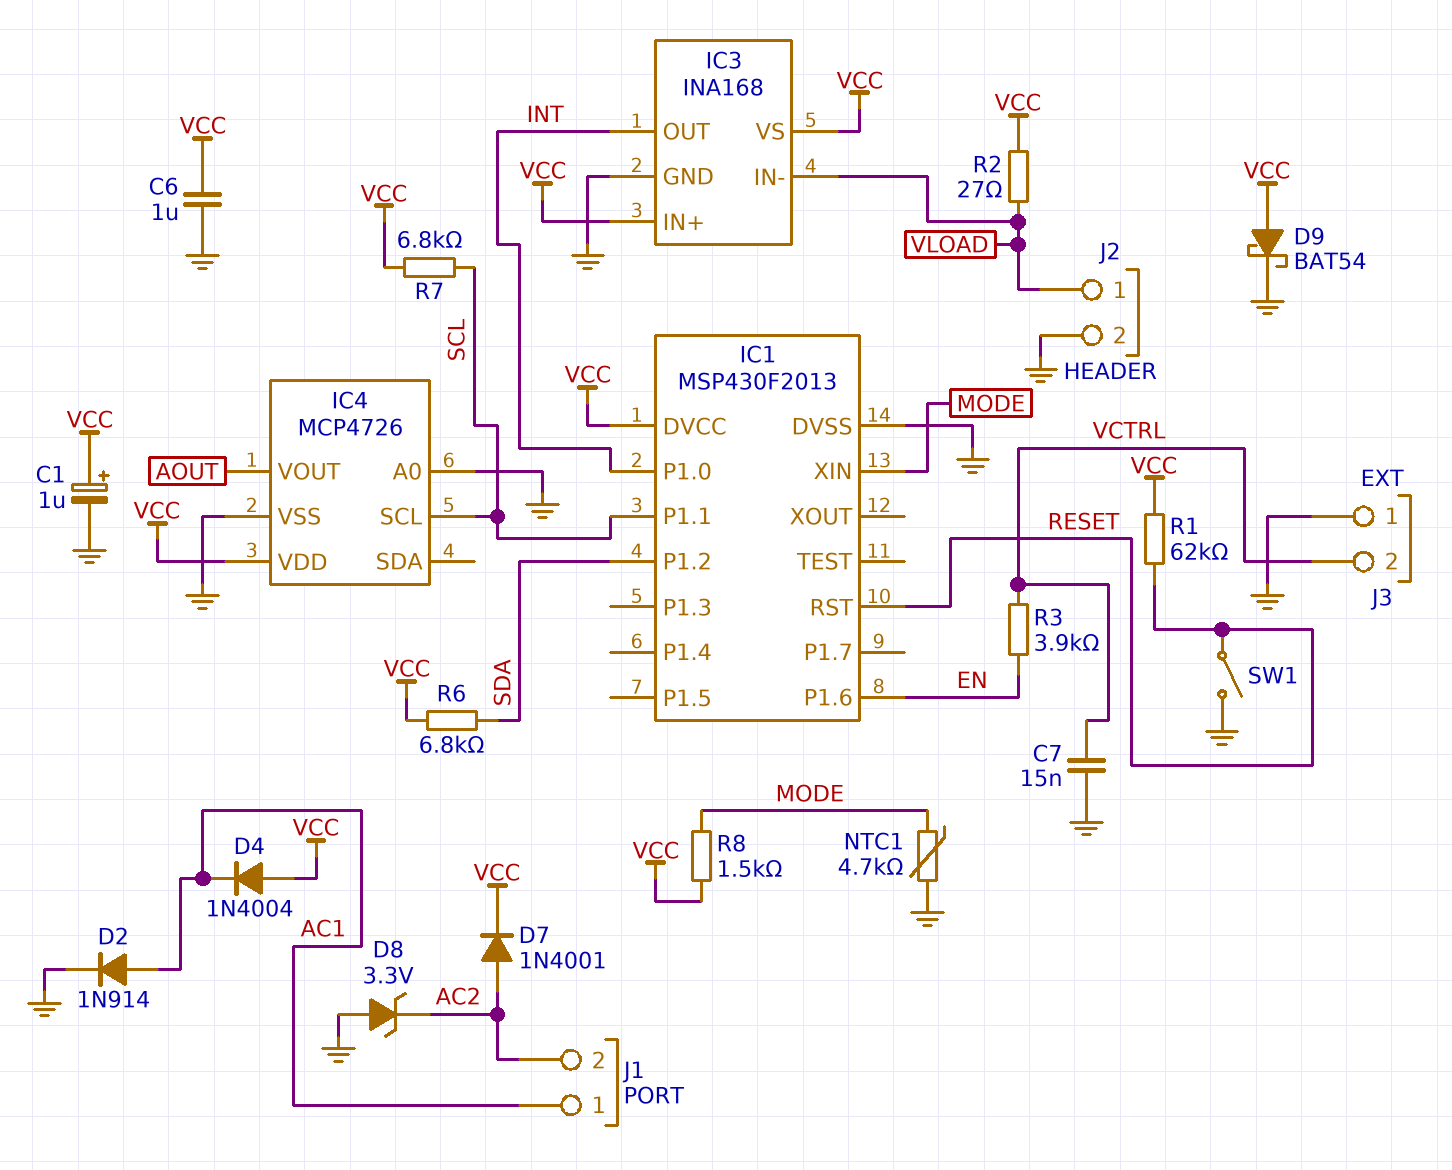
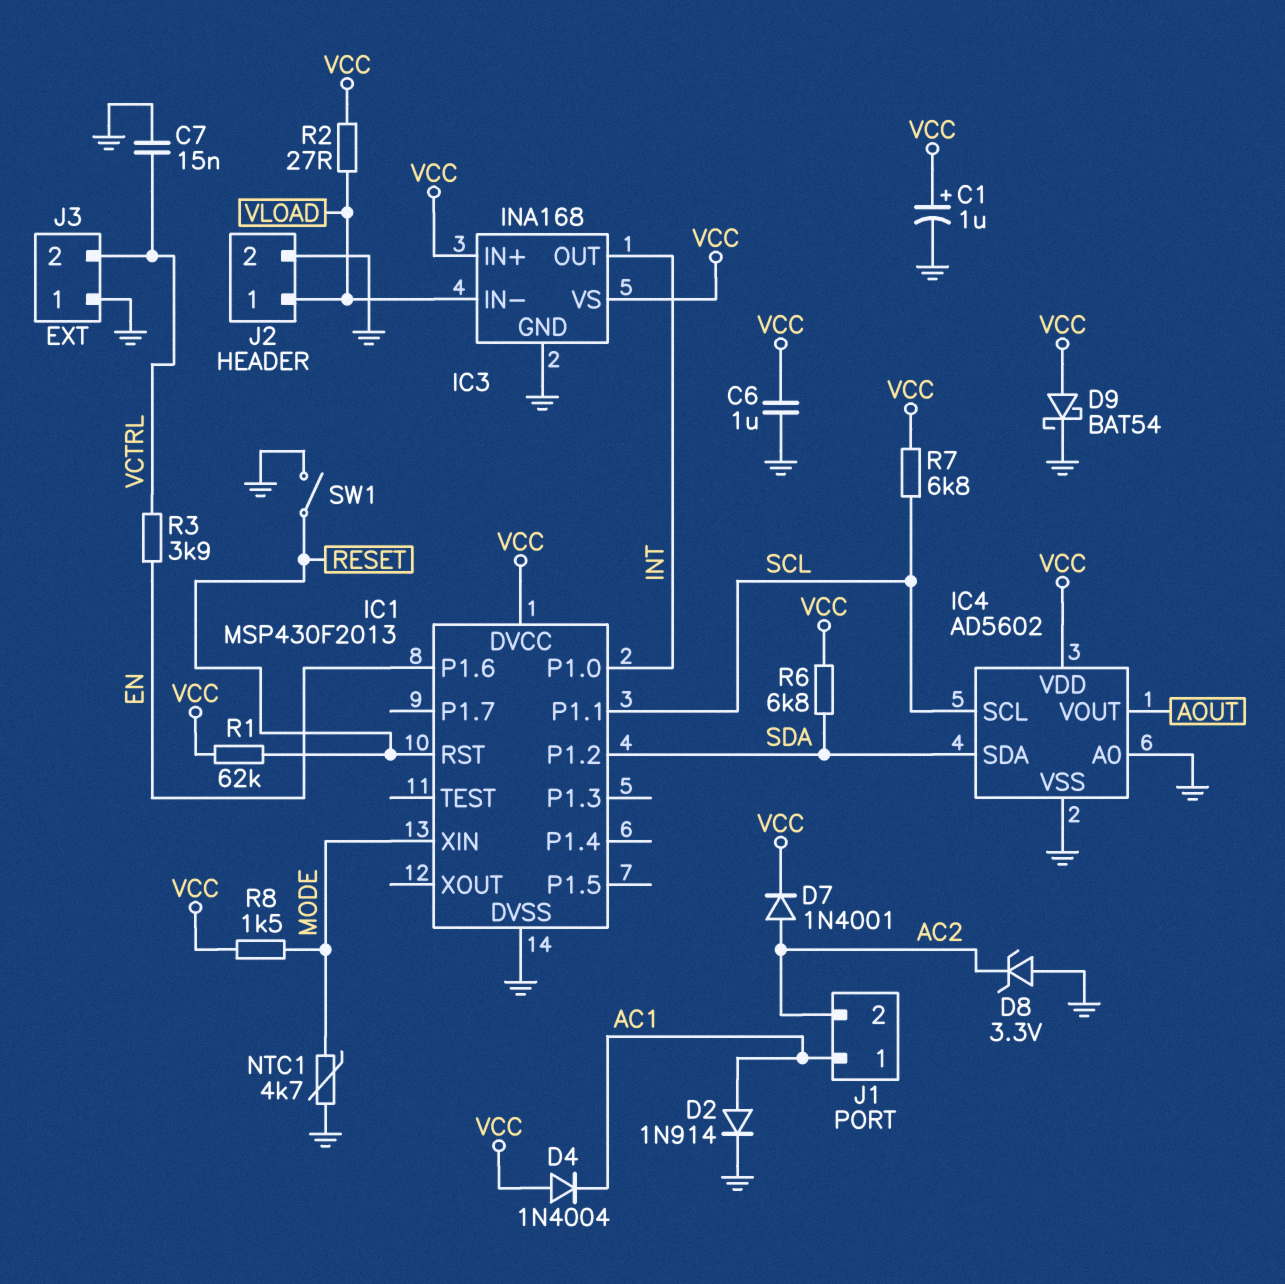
IC4: MCP4726 -> AD5602
IC4 pin SDA: none -> SDA

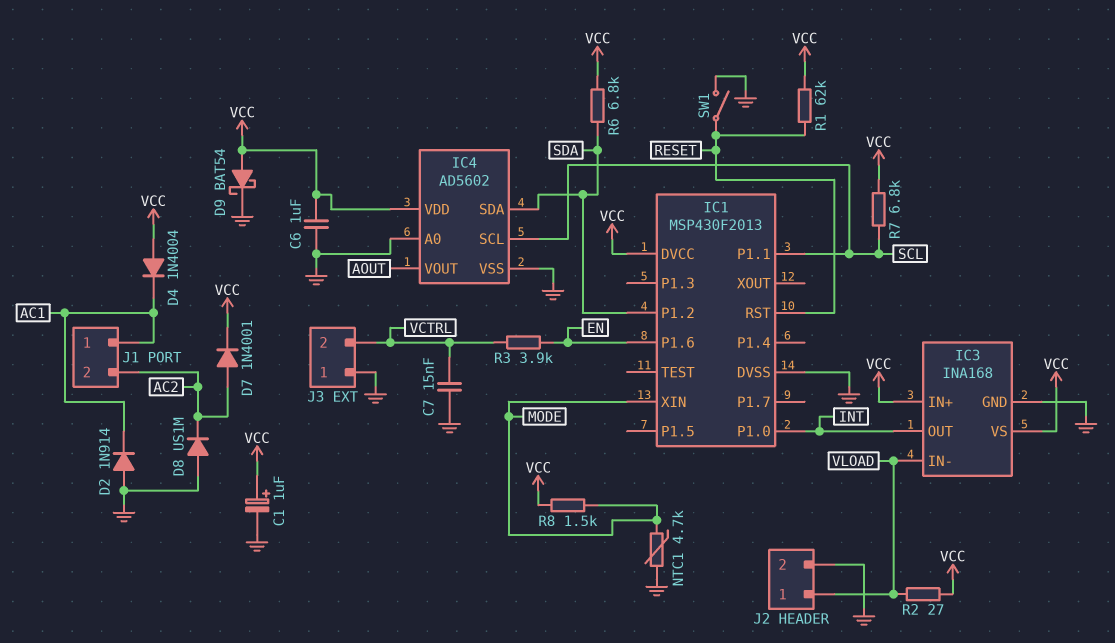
D2: diode 1N914 (A AC1, K GND) -> diode 1N914 (A GND, K AC1)
D8: zener 3.3V (A GND, K AC2) -> diode US1M (A GND, K AC2)

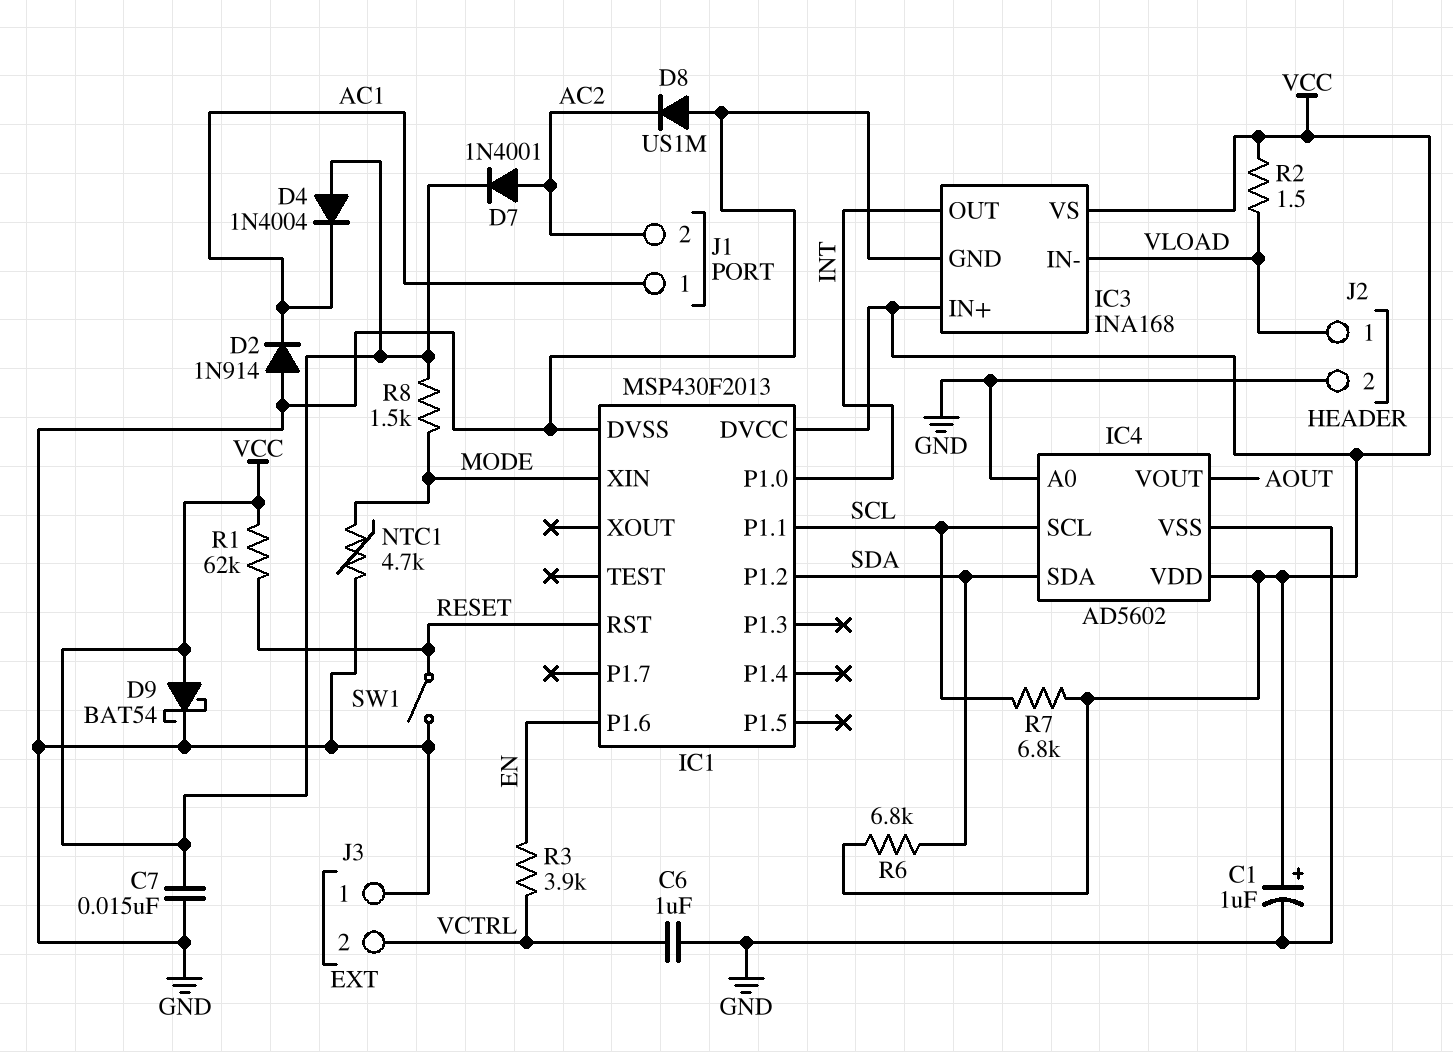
C6: 1uF (GND, VCC) -> 1uF (GND, VCTRL)
C7: 15nF (GND, VCTRL) -> 15nF (GND, VCC)
R2: 27 (VCC, VLOAD) -> 1.5 (VCC, VLOAD)

